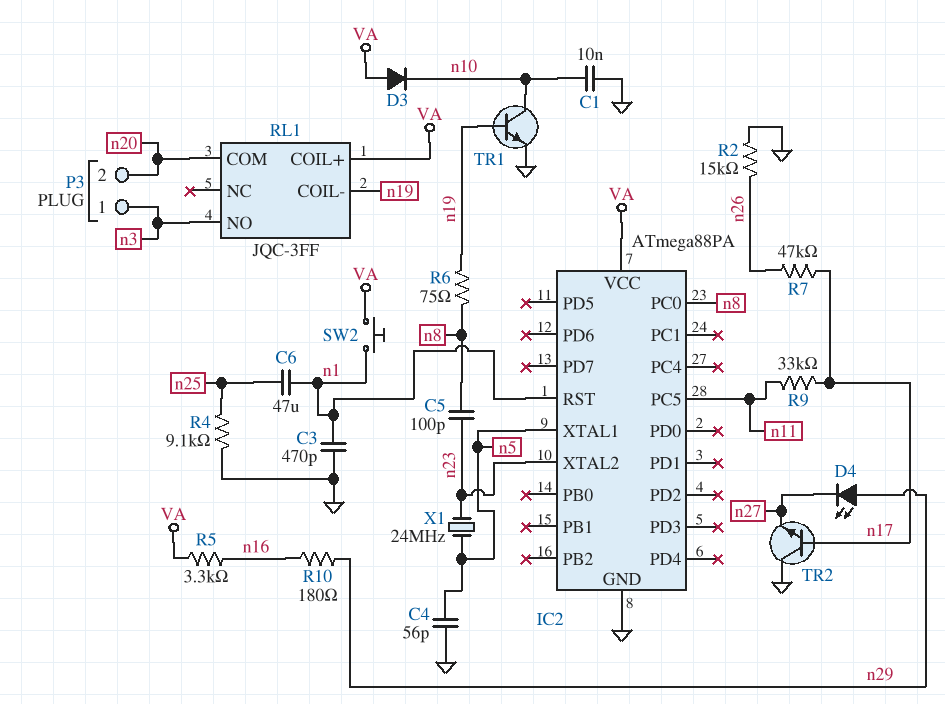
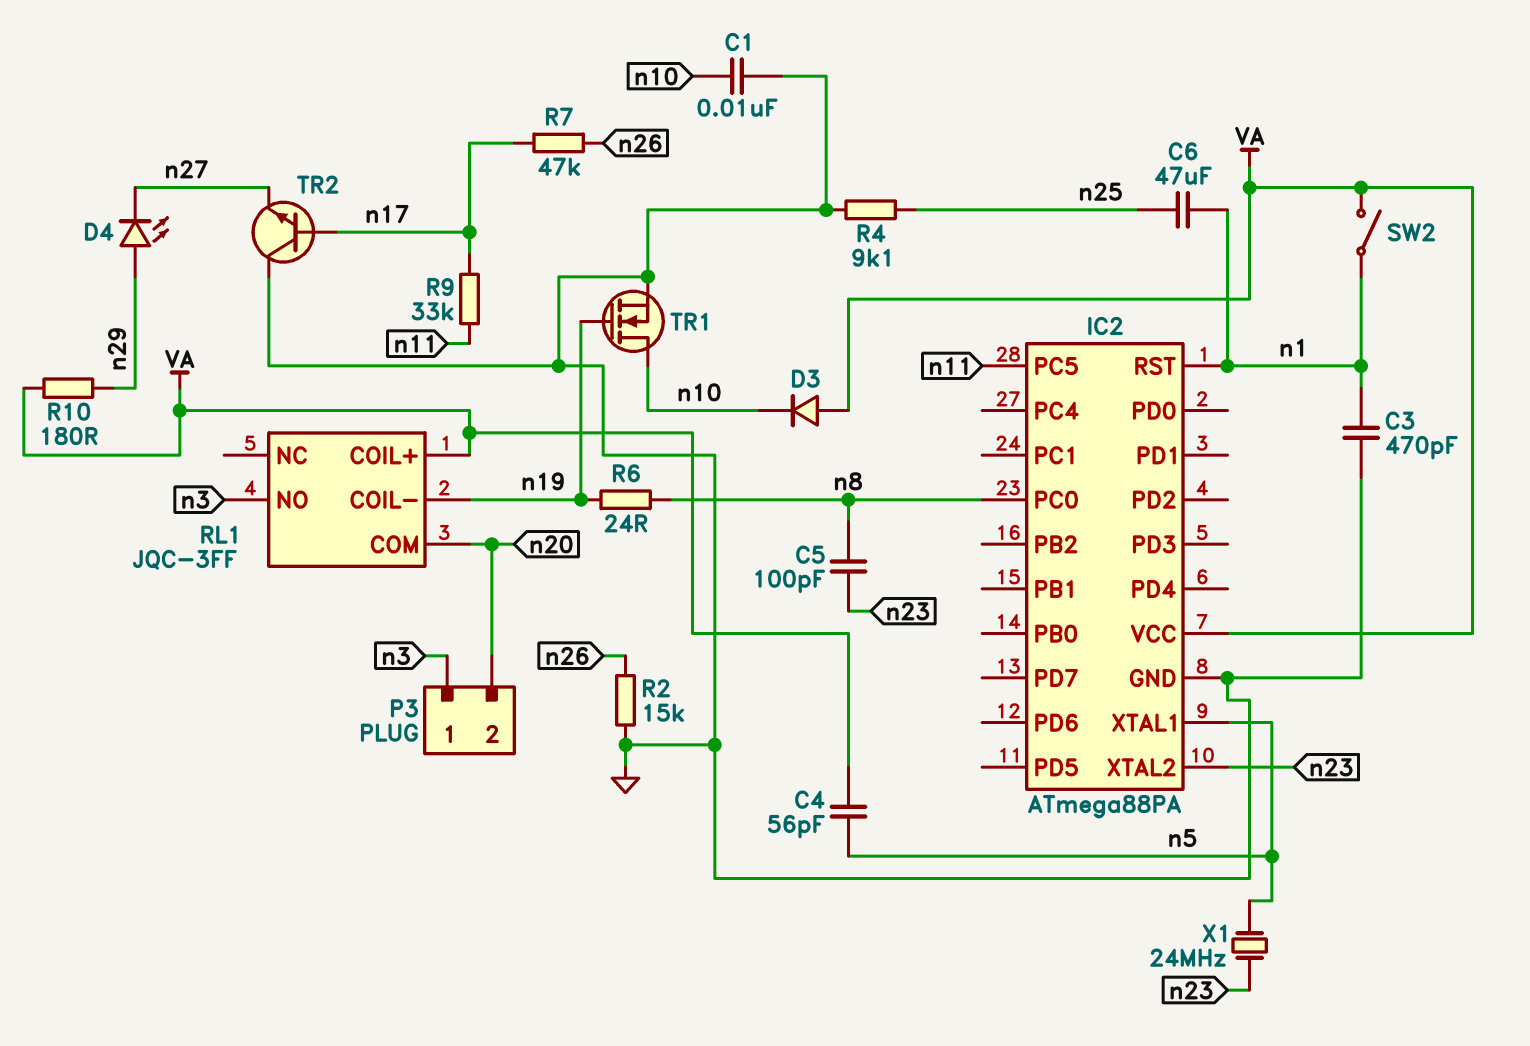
C4: 56pF (GND, n5) -> 56pF (VA, n5)
R5: 3.3k (VA, n16) -> none
R6: 75 (n8, n19) -> 24 (n8, n19)
R10: 180 (n16, n29) -> 180 (VA, n29)
SW2: button (VA, n1) -> switch (VA, n1)
TR1: NPN (B n19, C n10, E GND) -> NMOS (G n19, D n10, S GND)

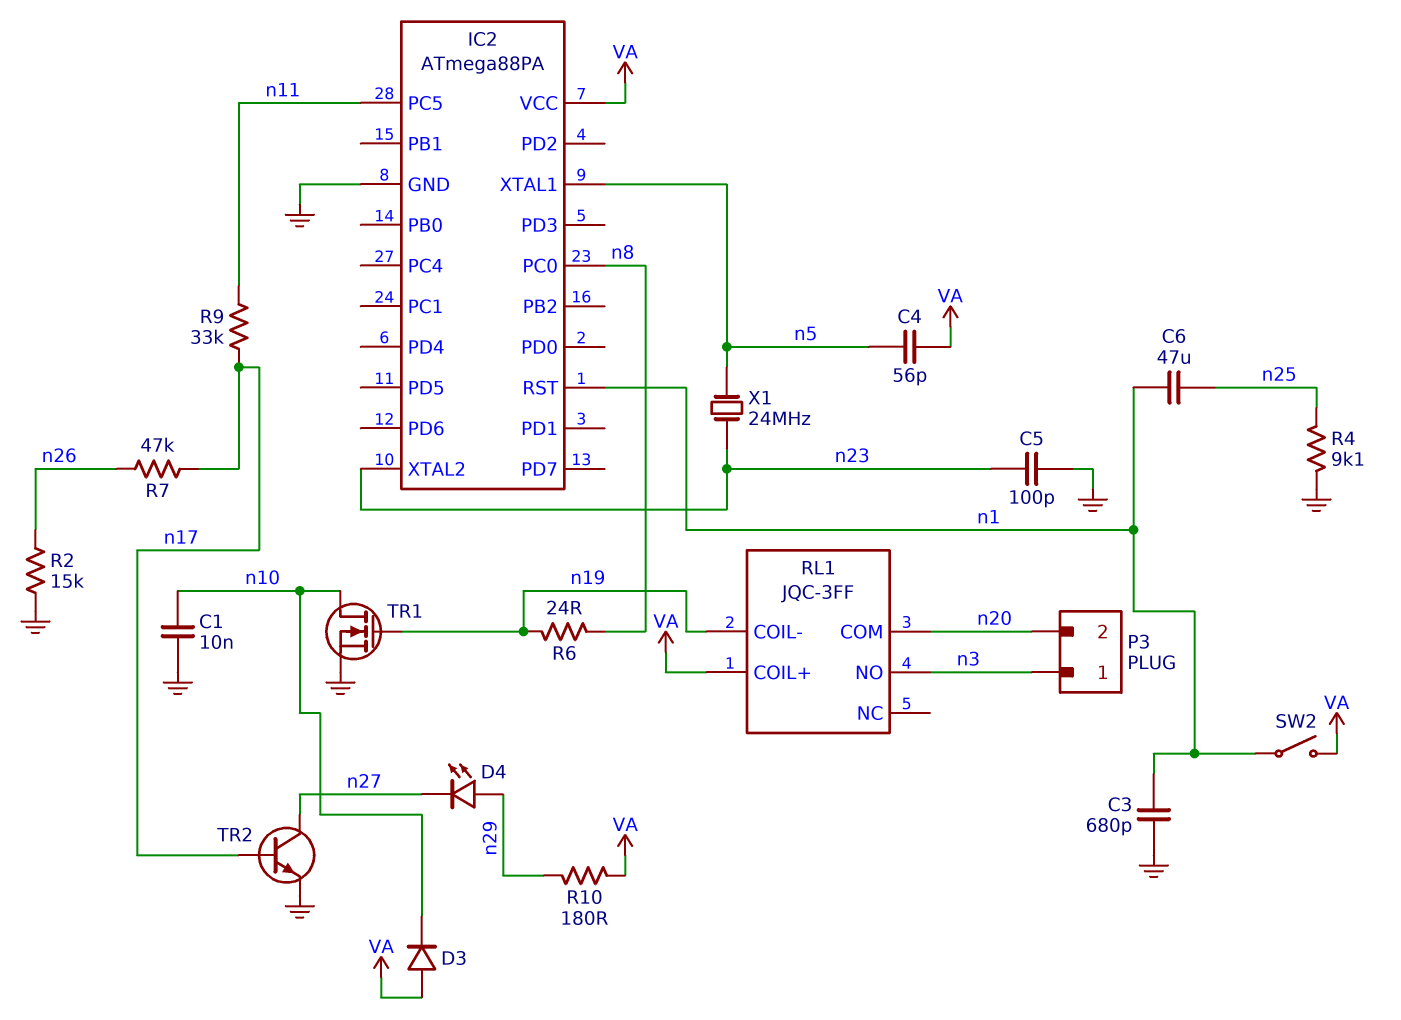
C3: 470pF (GND, n1) -> 680pF (GND, n1)
C5: 100pF (n8, n23) -> 100pF (GND, n23)
TR2: NPN (B n17, C GND, E n27) -> NPN (B n17, C n27, E GND)

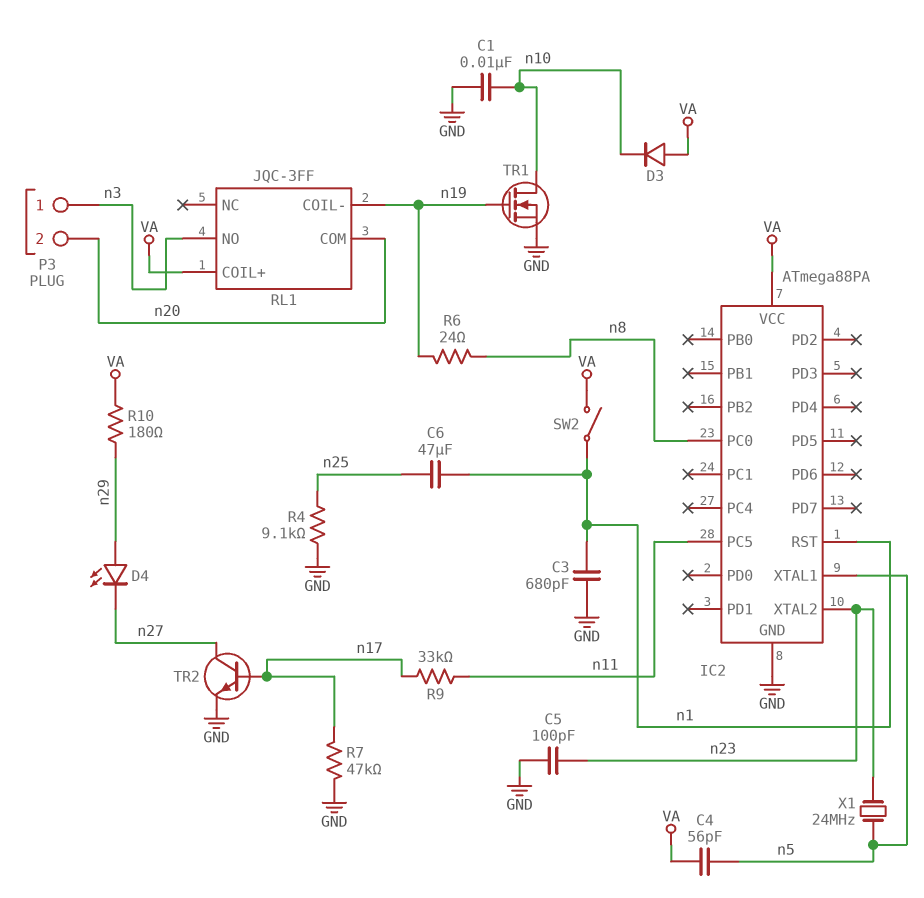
R2: 15k (GND, n26) -> none
R7: 47k (n17, n26) -> 47k (GND, n17)

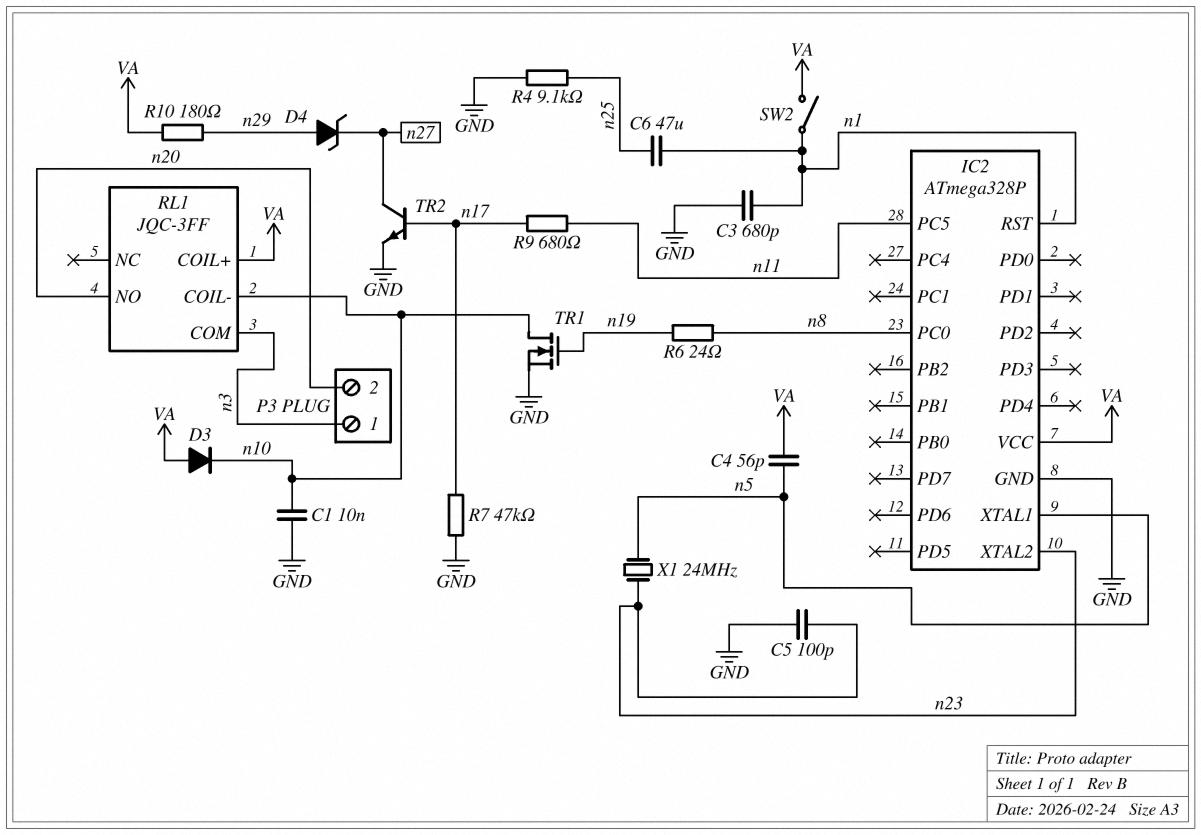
D4: LED (A n29, K n27) -> zener (A n29, K n27)
IC2: ATmega88PA -> ATmega328P
R9: 33k (n11, n17) -> 680 (n11, n17)
RL1 pin COIL-: n19 -> n10
RL1 pin COM: n20 -> n3
RL1 pin NO: n3 -> n20

